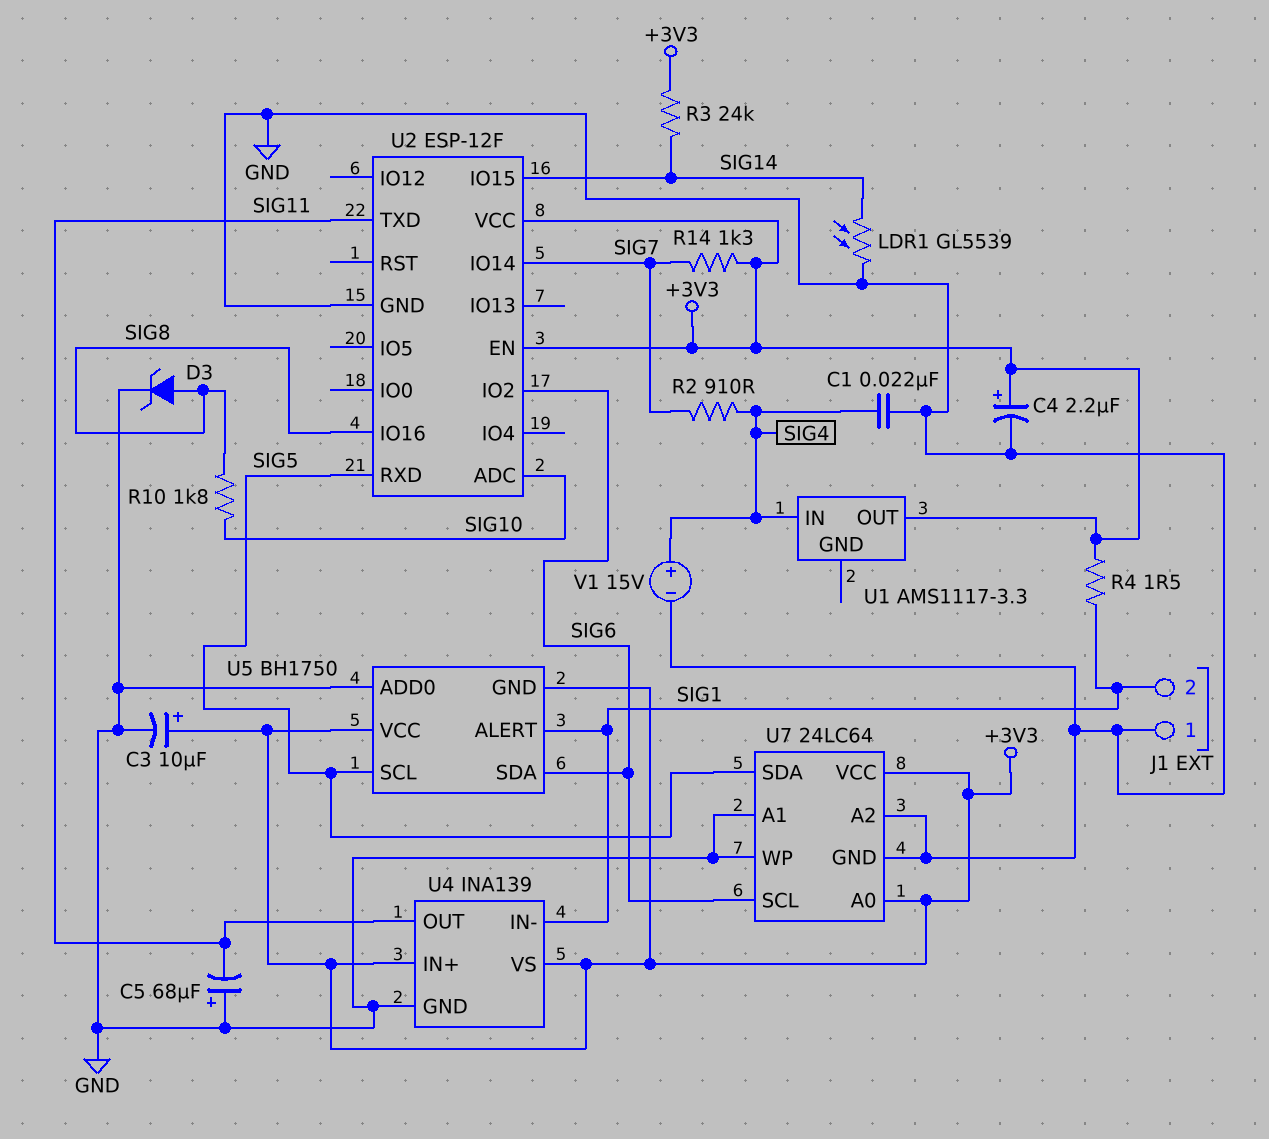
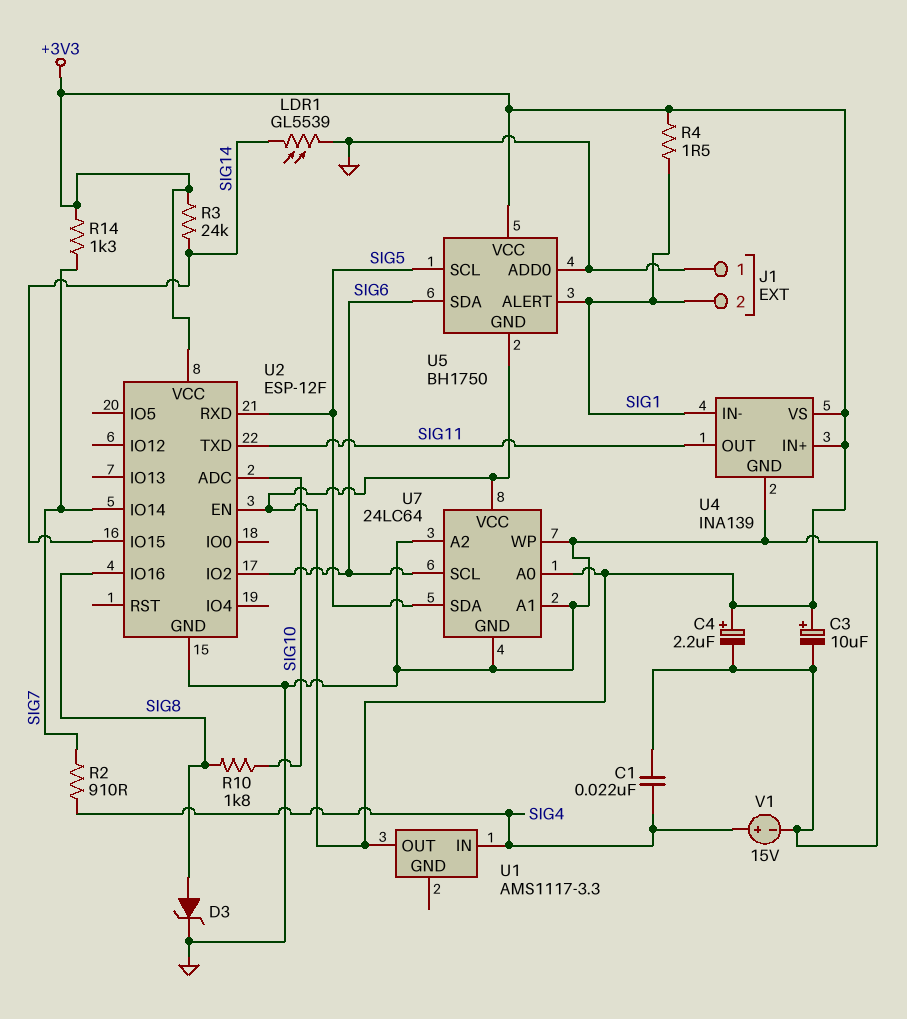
C5: 68uF (plus GND, minus SIG11) -> none

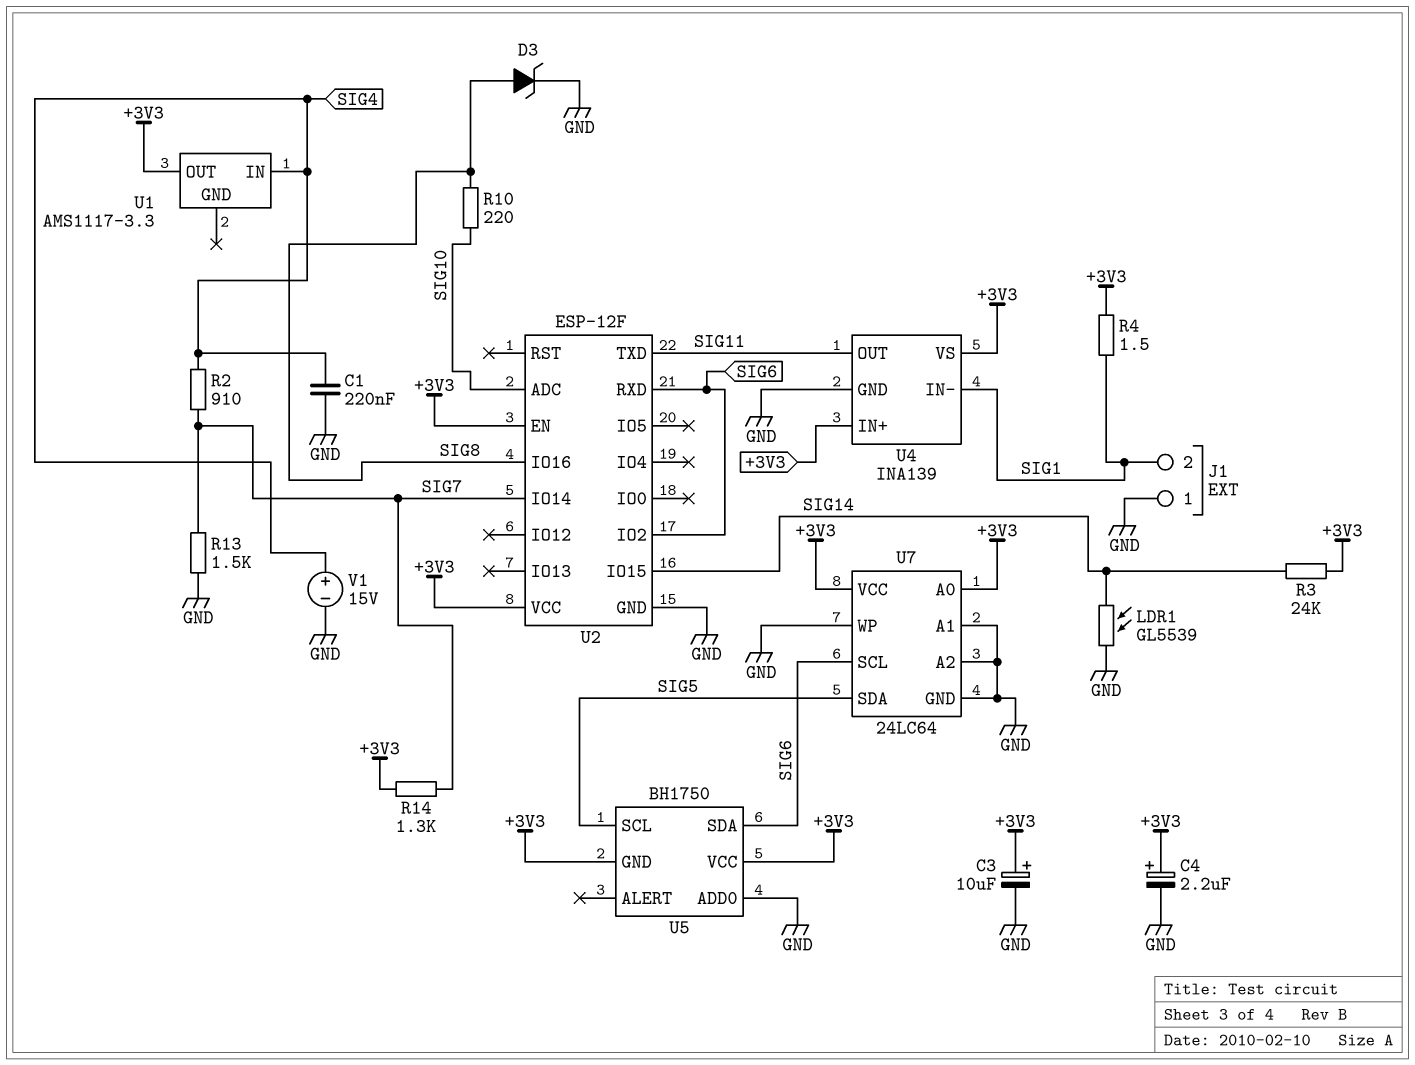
C1: 22nF (GND, SIG4) -> 220nF (GND, SIG4)
R10: 1.8k (SIG8, SIG10) -> 220 (SIG8, SIG10)
R13: none -> 1.5k (GND, SIG7)
U2 pin RXD: SIG5 -> SIG6
U5 pin ALERT: SIG1 -> none

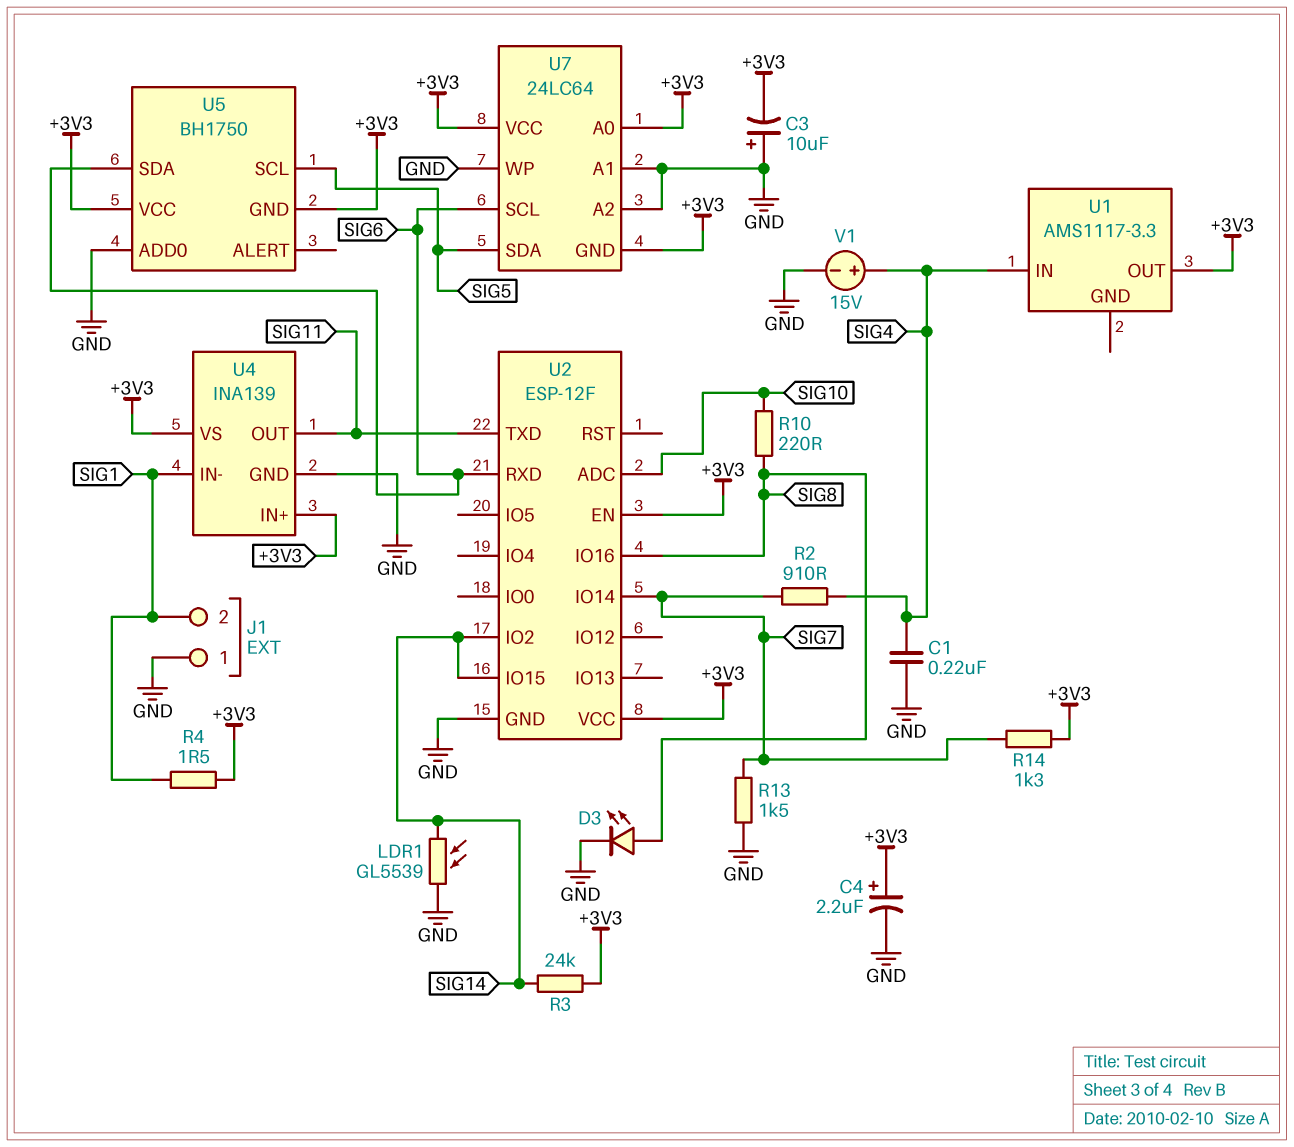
C3: 10uF (plus +3V3, minus GND) -> 10uF (plus GND, minus +3V3)
D3: zener (A SIG8, K GND) -> LED (A SIG8, K GND)
U2 pin IO2: SIG6 -> SIG14
U7 pin GND: GND -> +3V3

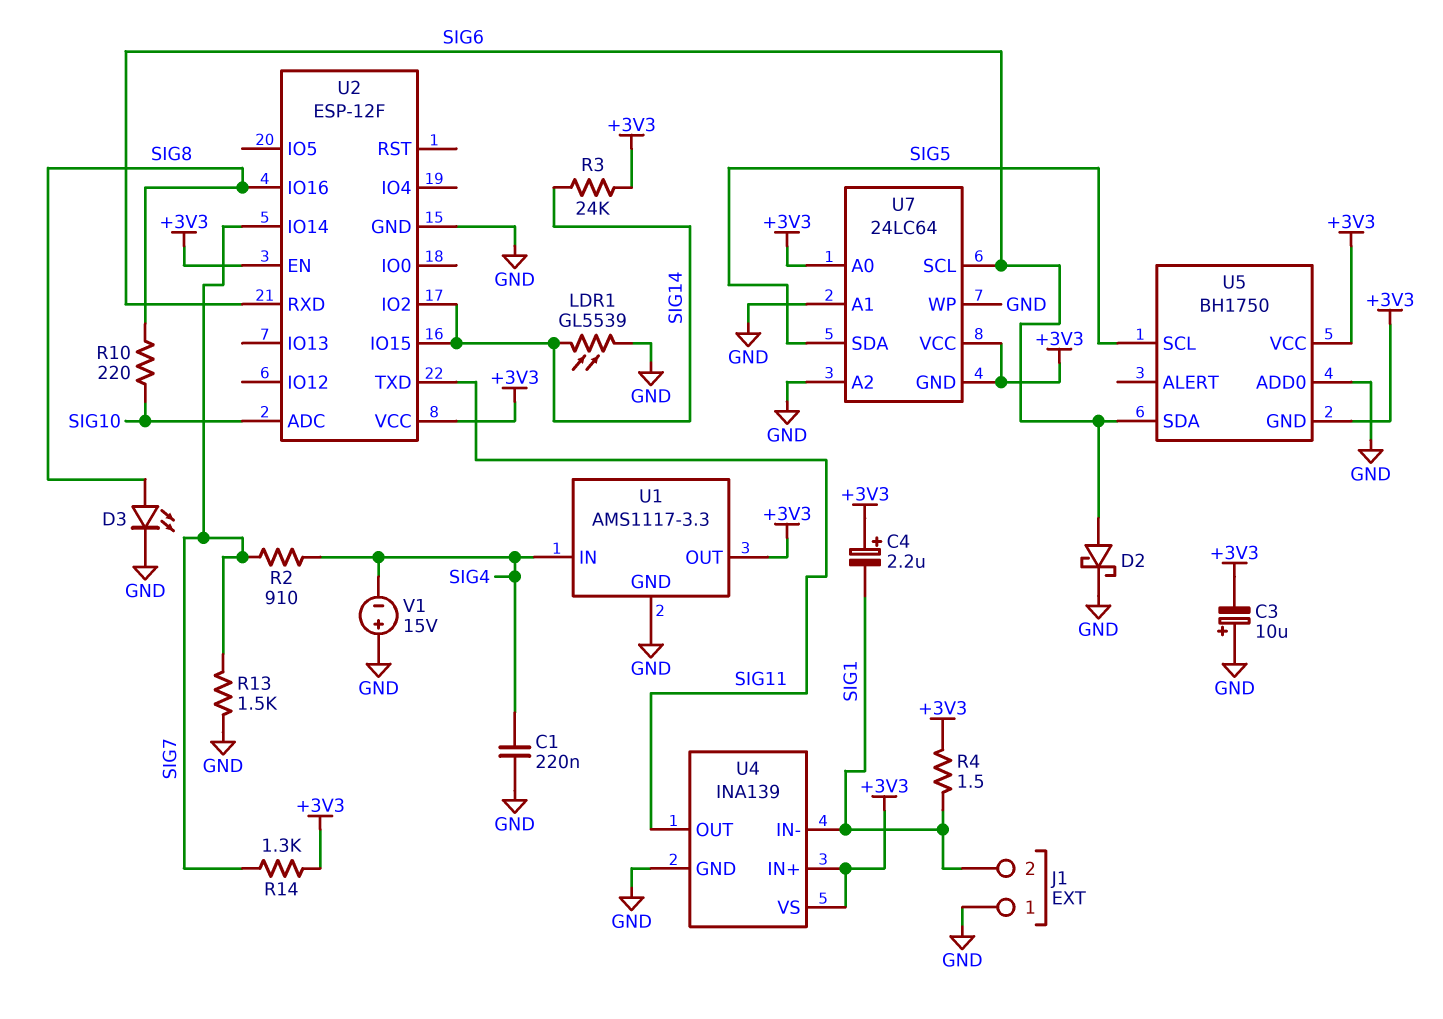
C4: 2.2uF (plus +3V3, minus GND) -> 2.2uF (plus +3V3, minus SIG1)
D2: none -> schottky (A SIG6, K GND)
U1 pin GND: none -> GND
V1: 15V (plus SIG4, minus GND) -> 15V (plus GND, minus SIG4)

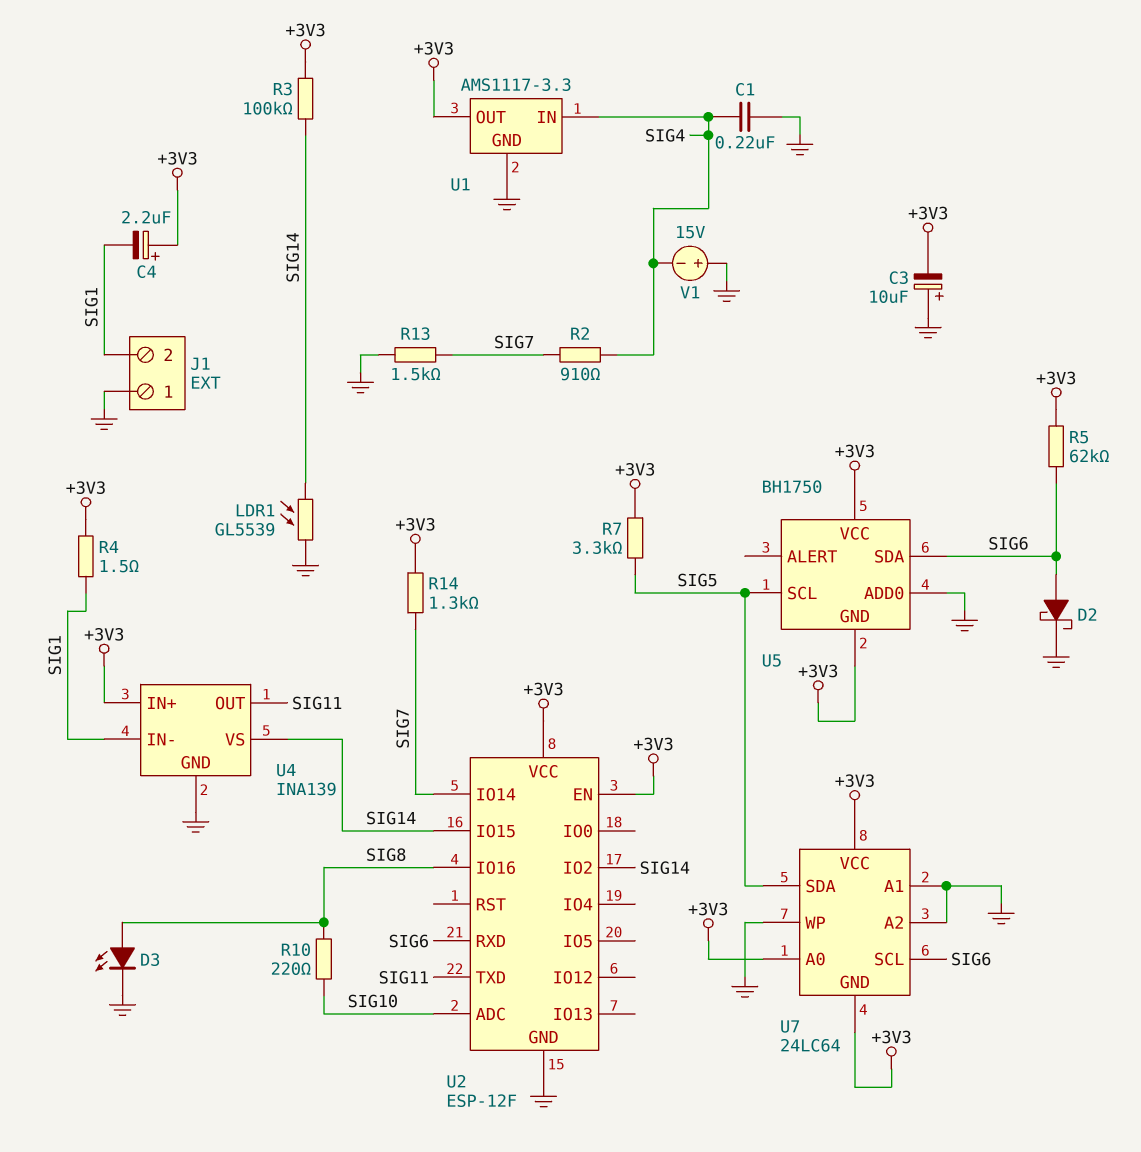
R3: 24k (+3V3, SIG14) -> 100k (+3V3, SIG14)
R5: none -> 62k (+3V3, SIG6)
R7: none -> 3.3k (+3V3, SIG5)
U4 pin VS: +3V3 -> SIG14

